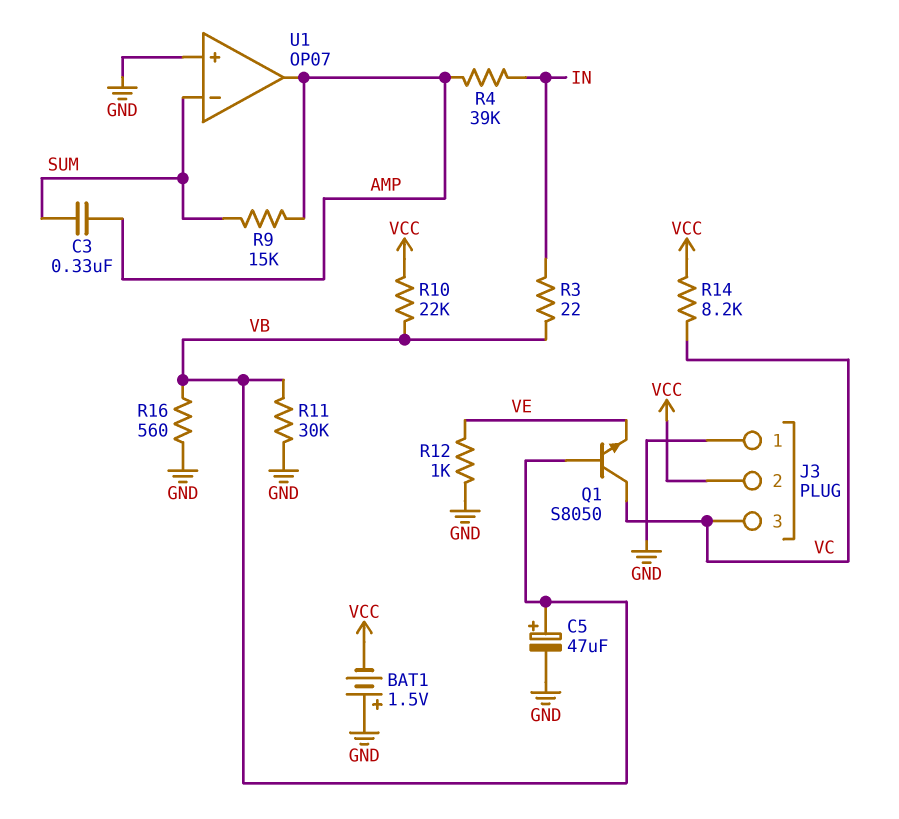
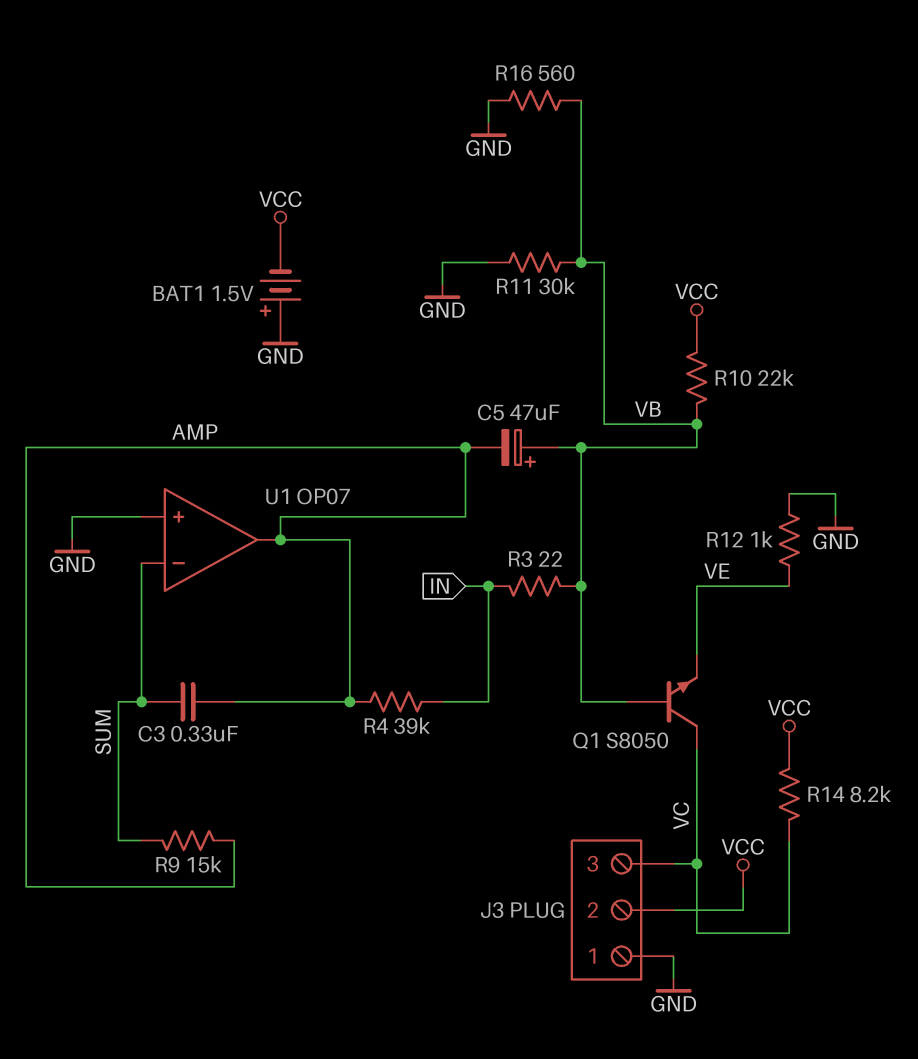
C5: 47uF (plus VB, minus GND) -> 47uF (plus VB, minus AMP)

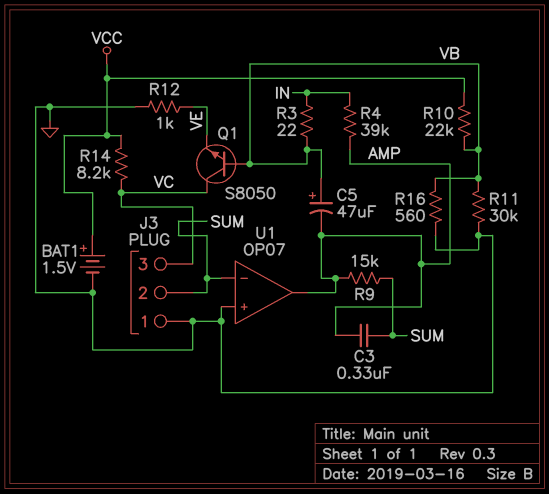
BAT1: 1.5V (plus GND, minus VCC) -> 1.5V (plus VCC, minus GND)
J3 pin 2: VCC -> SUM

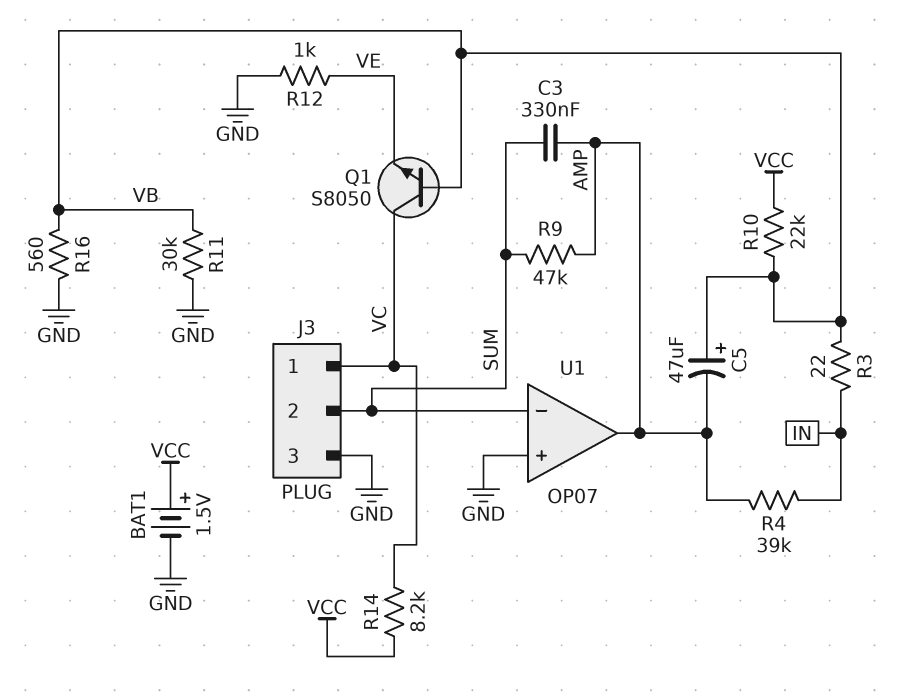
J3 pin 1: GND -> VC
J3 pin 3: VC -> GND
R9: 15k (AMP, SUM) -> 47k (AMP, SUM)

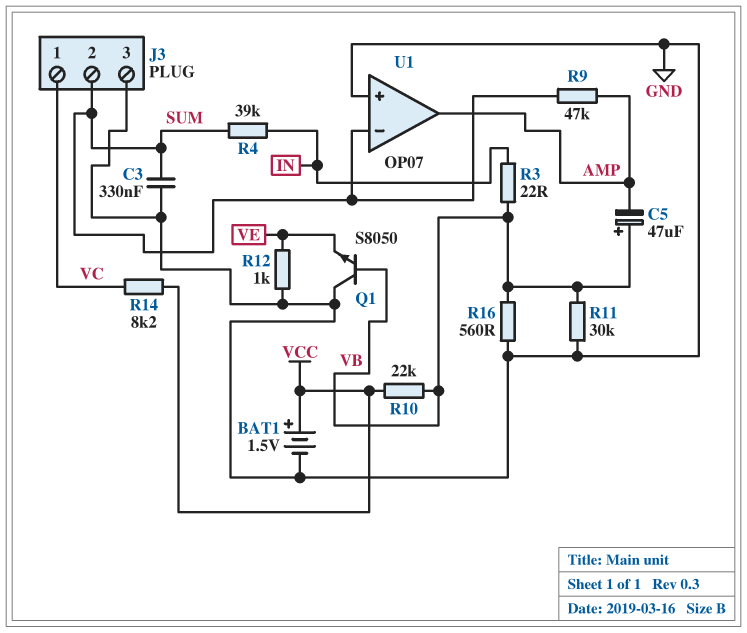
C3: 330nF (AMP, SUM) -> 330nF (GND, SUM)
Q1: NPN S8050 (B VB, C VC, E VE) -> NPN S8050 (B VB, C GND, E VE)
R4: 39k (AMP, IN) -> 39k (IN, SUM)

